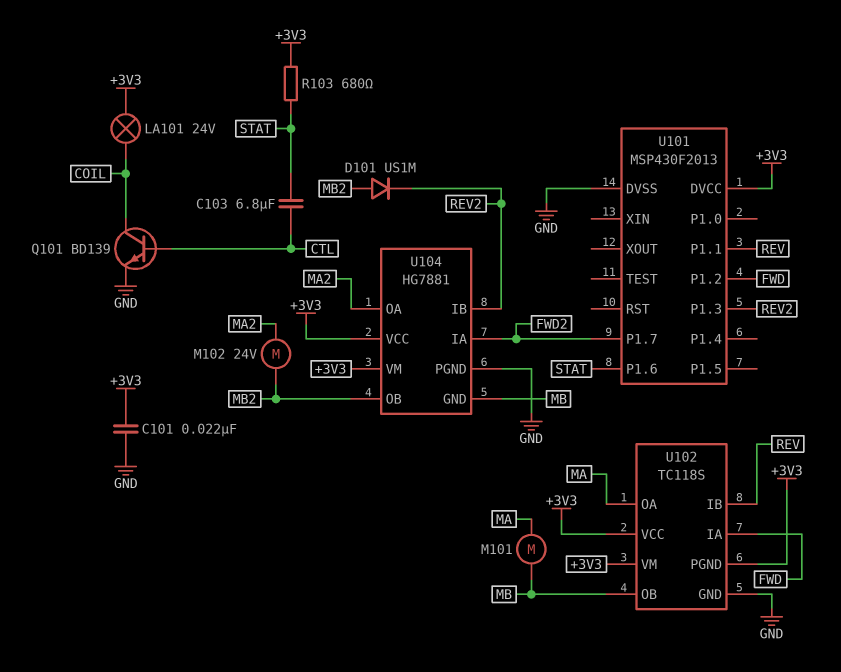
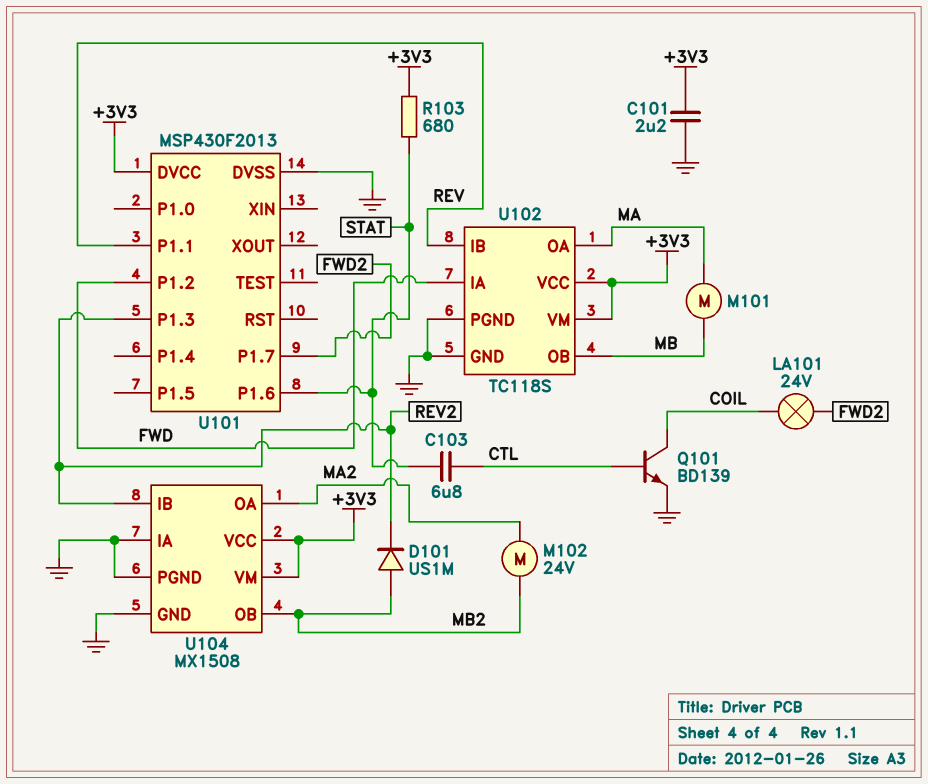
C101: 22nF (+3V3, GND) -> 2.2uF (+3V3, GND)
LA101: lamp 24V (+3V3, COIL) -> lamp 24V (COIL, FWD2)
U102 pin PGND: +3V3 -> GND
U104: HG7881 -> MX1508
U104 pin GND: MB -> GND
U104 pin IA: FWD2 -> GND

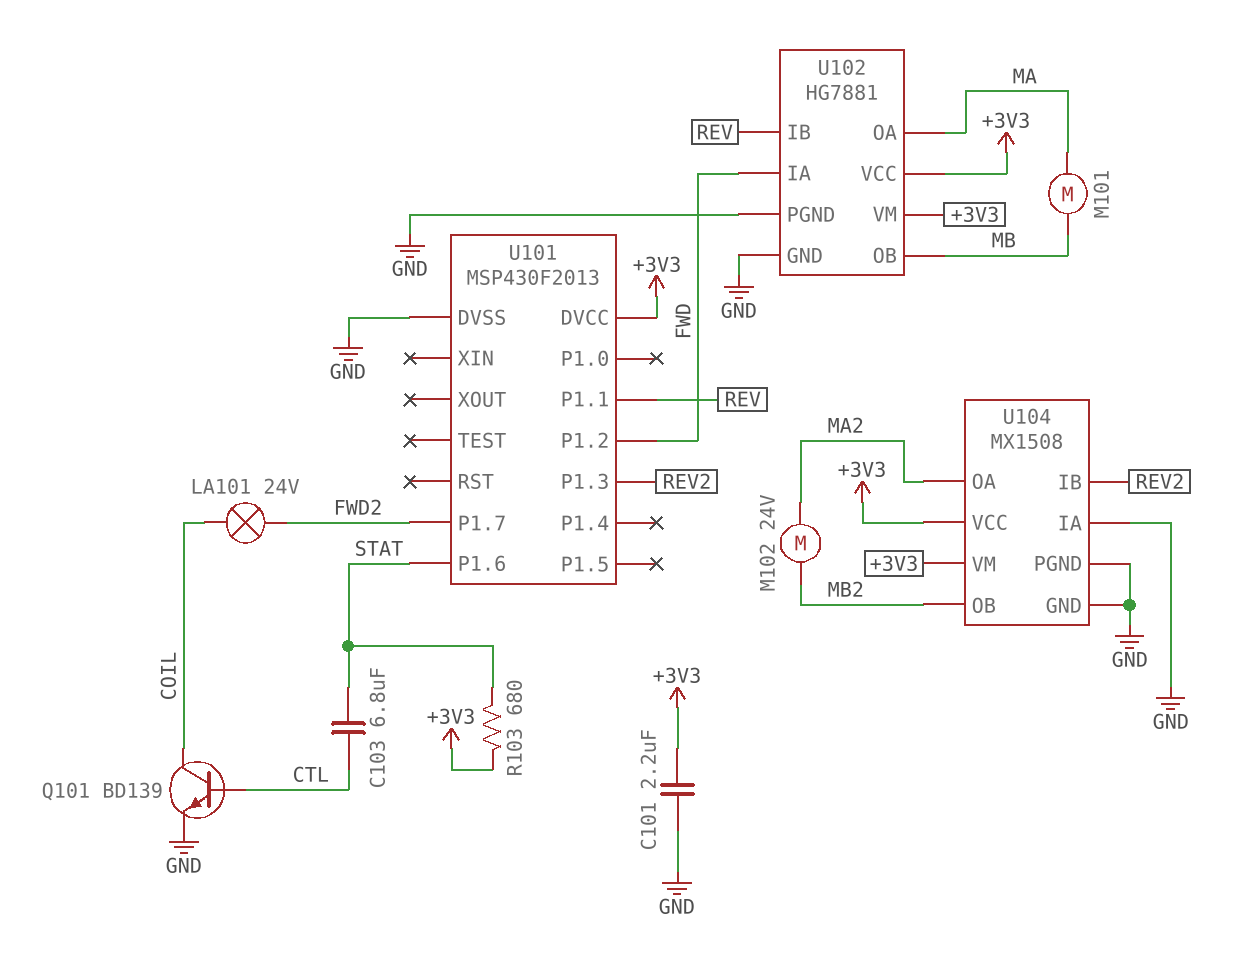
D101: diode US1M (A MB2, K REV2) -> none
U102: TC118S -> HG7881

